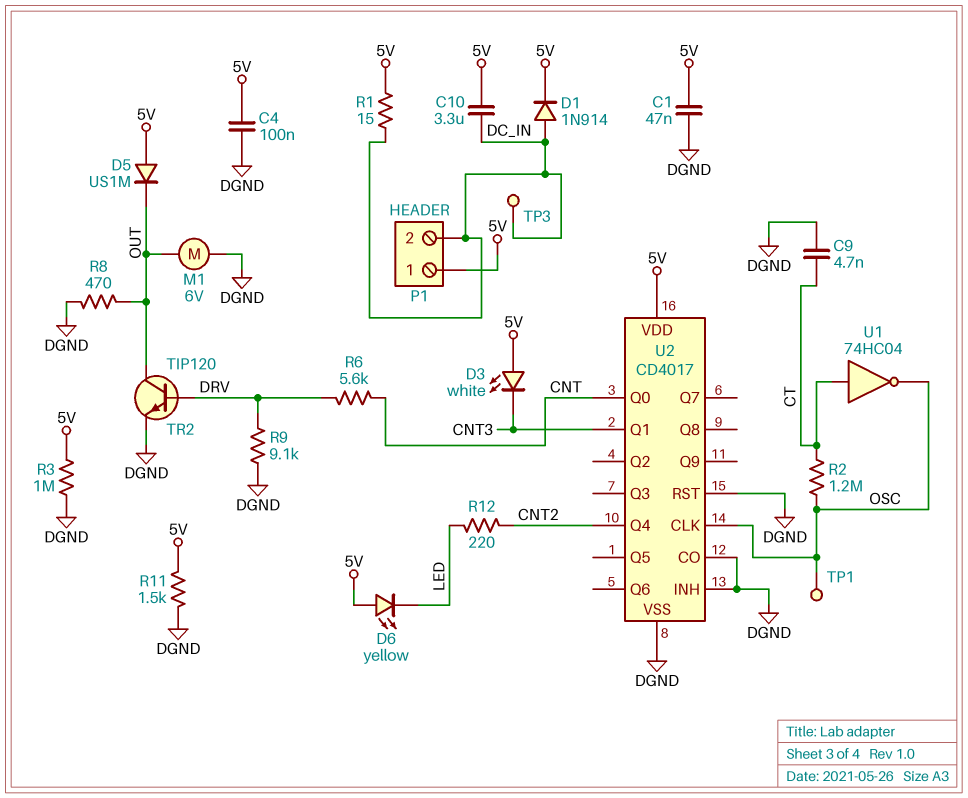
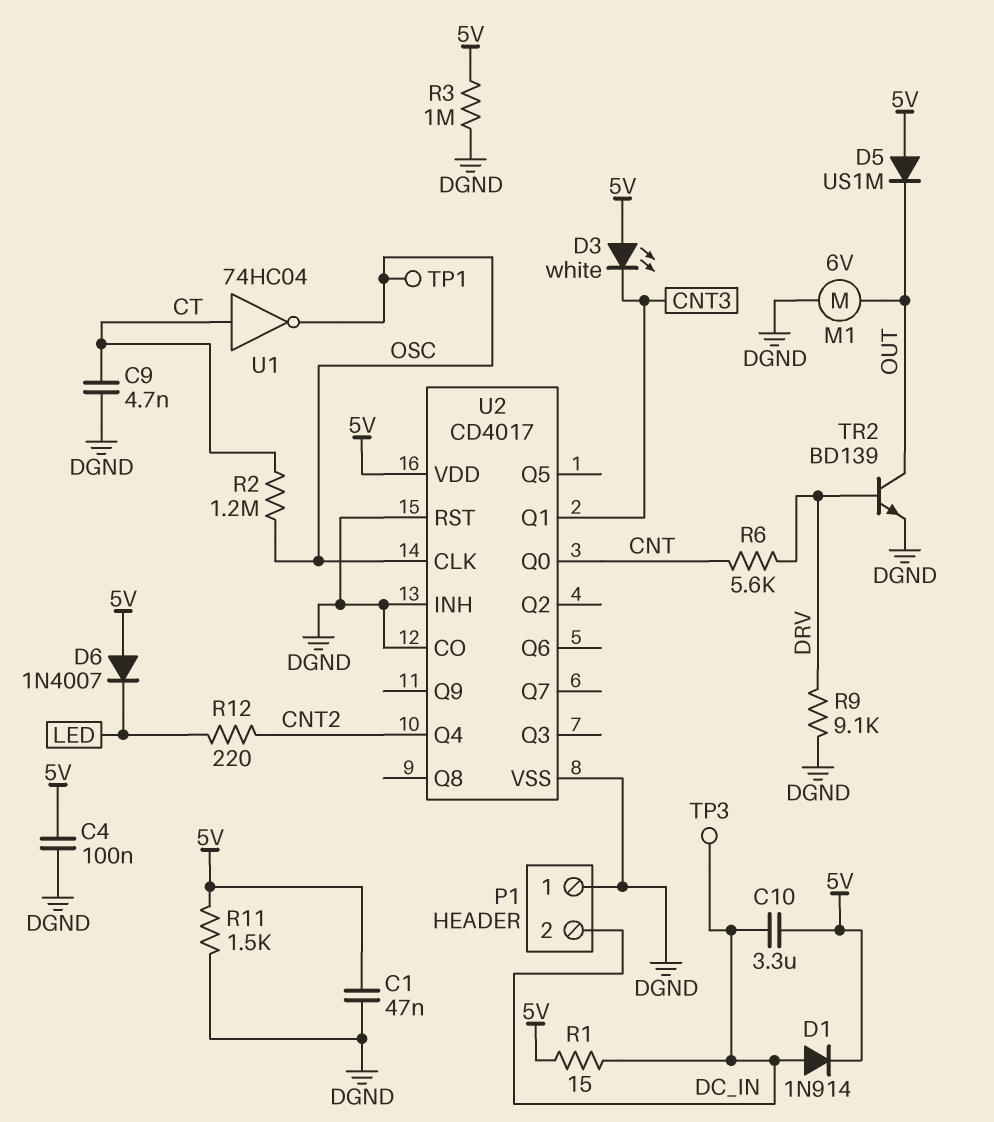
D6: LED yellow (A 5V, K LED) -> diode 1N4007 (A 5V, K LED)
P1 pin 1: 5V -> DGND
R8: 470 (DGND, OUT) -> none
TR2: NPN TIP120 (B DRV, C OUT, E DGND) -> NPN BD139 (B DRV, C OUT, E DGND)

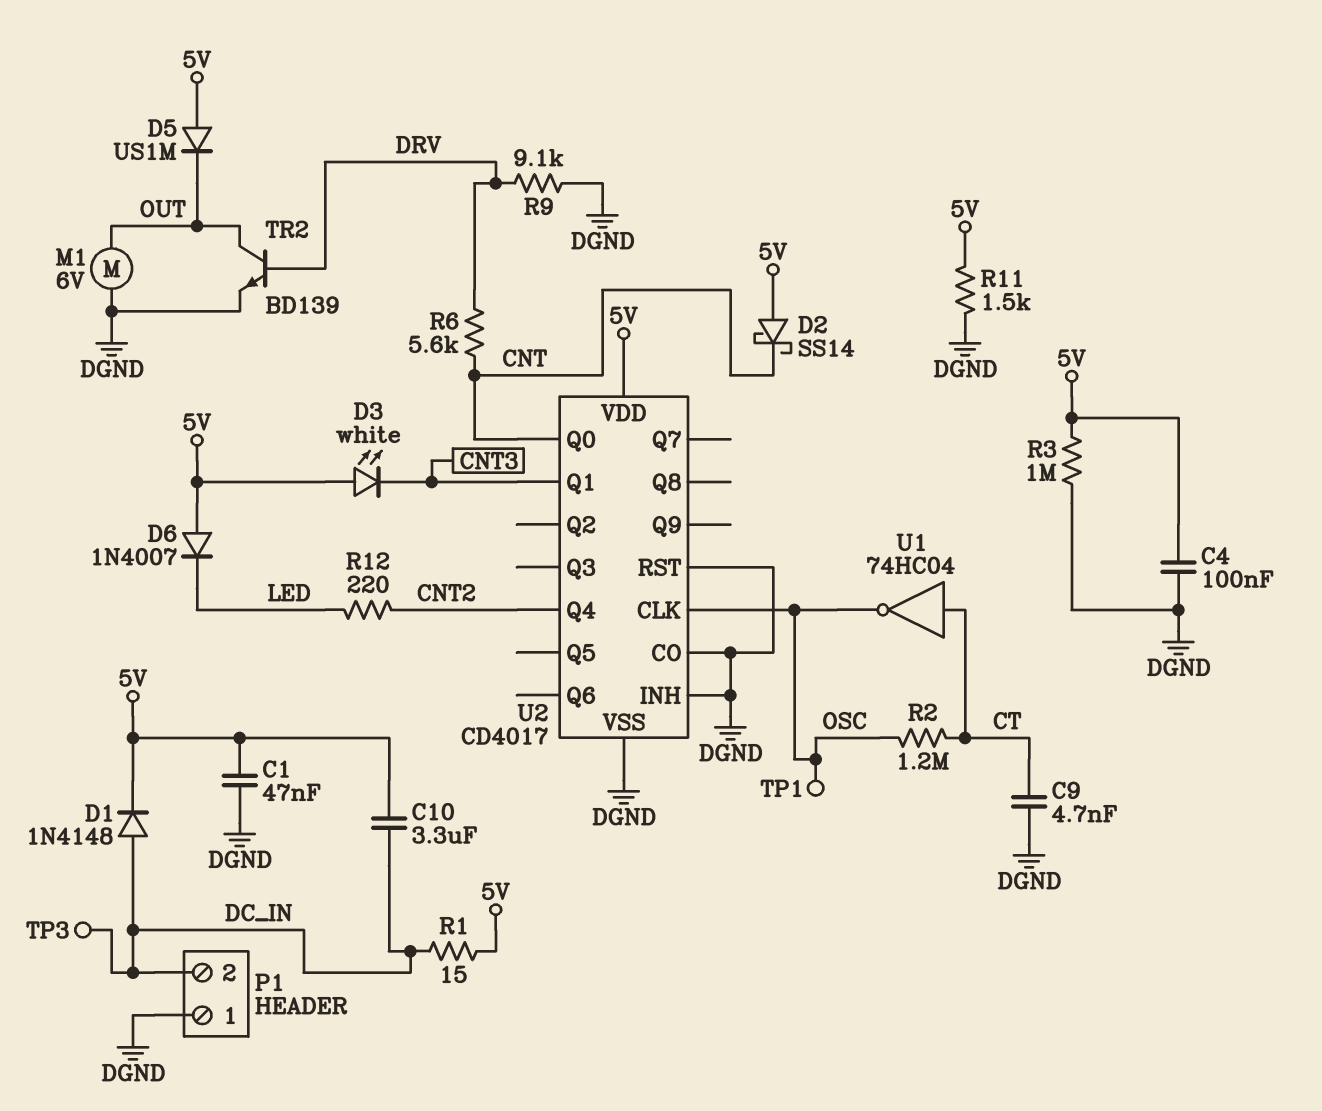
D1: diode 1N914 (A DC_IN, K 5V) -> diode 1N4148 (A DC_IN, K 5V)
D2: none -> schottky SS14 (A 5V, K CNT)

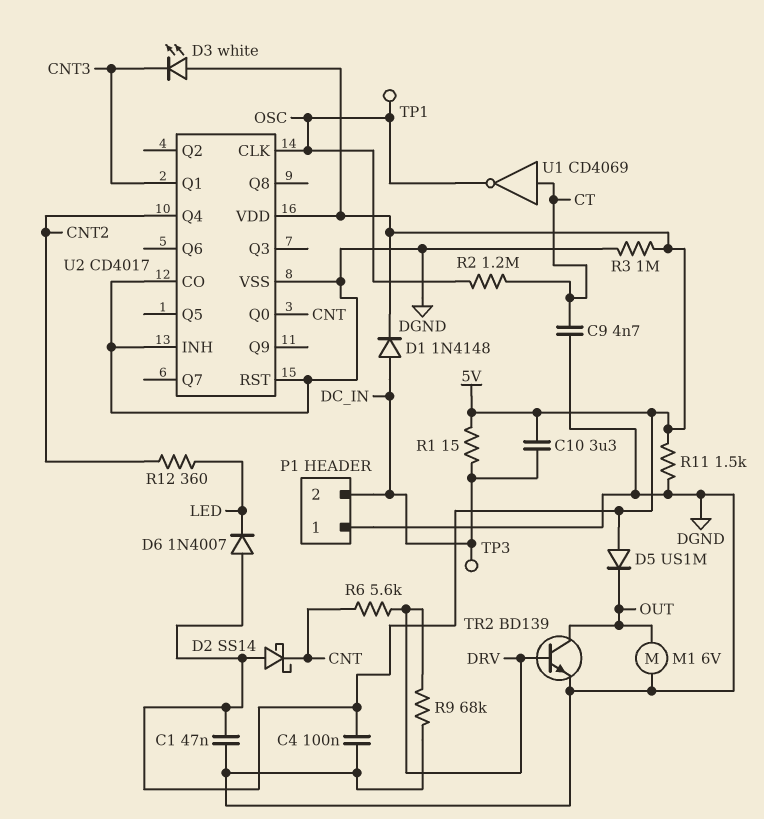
R9: 9.1k (DGND, DRV) -> 68k (DGND, DRV)
R12: 220 (CNT2, LED) -> 360 (CNT2, LED)
U1: NOT 74HC04 (in CT, out OSC) -> NOT CD4069 (in CT, out OSC)

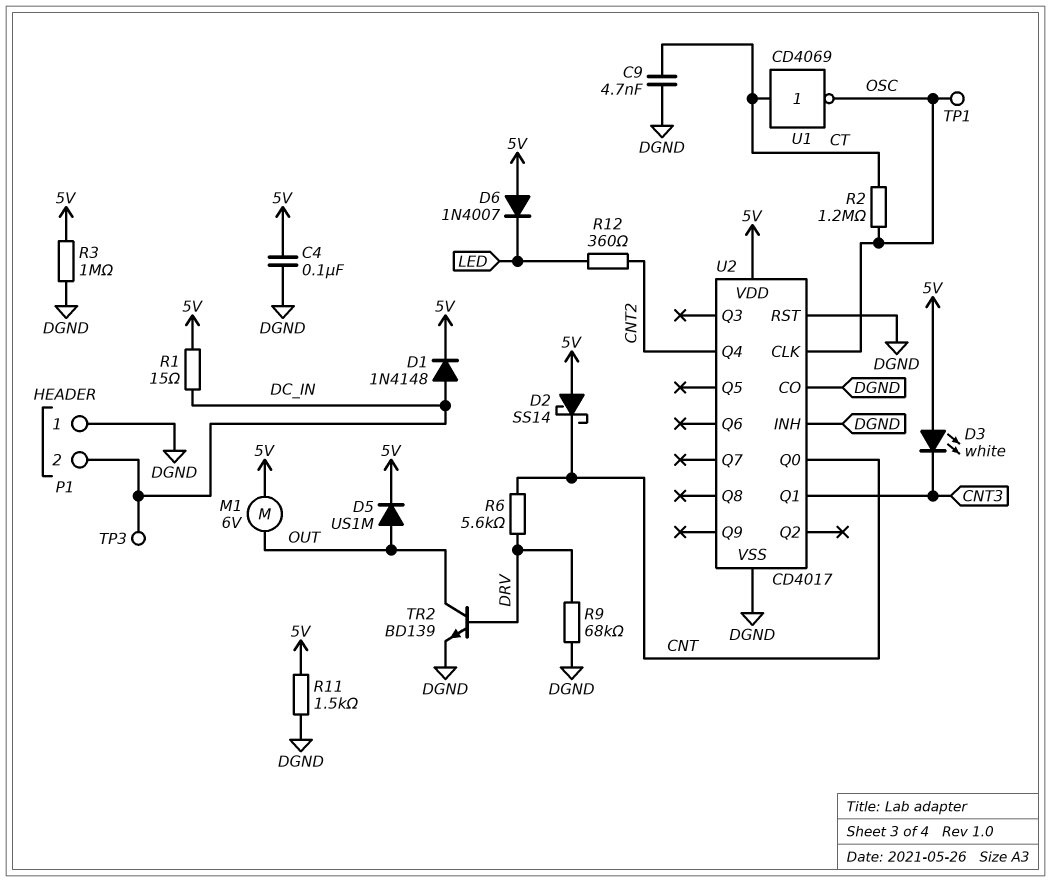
C1: 47nF (5V, DGND) -> none
C10: 3.3uF (5V, DC_IN) -> none
D5: diode US1M (A 5V, K OUT) -> diode US1M (A OUT, K 5V)
M1: motor 6V (DGND, OUT) -> motor 6V (5V, OUT)

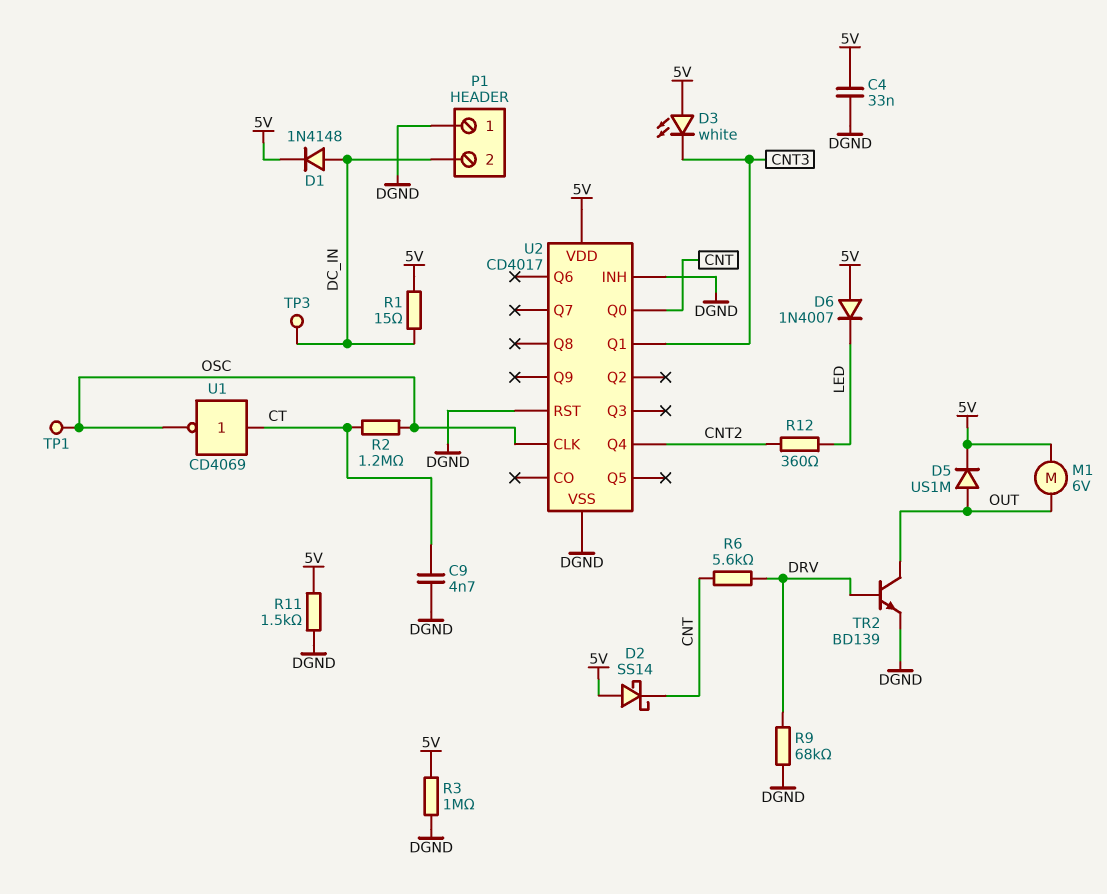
C4: 100nF (5V, DGND) -> 33nF (5V, DGND)
U2 pin CO: DGND -> none

